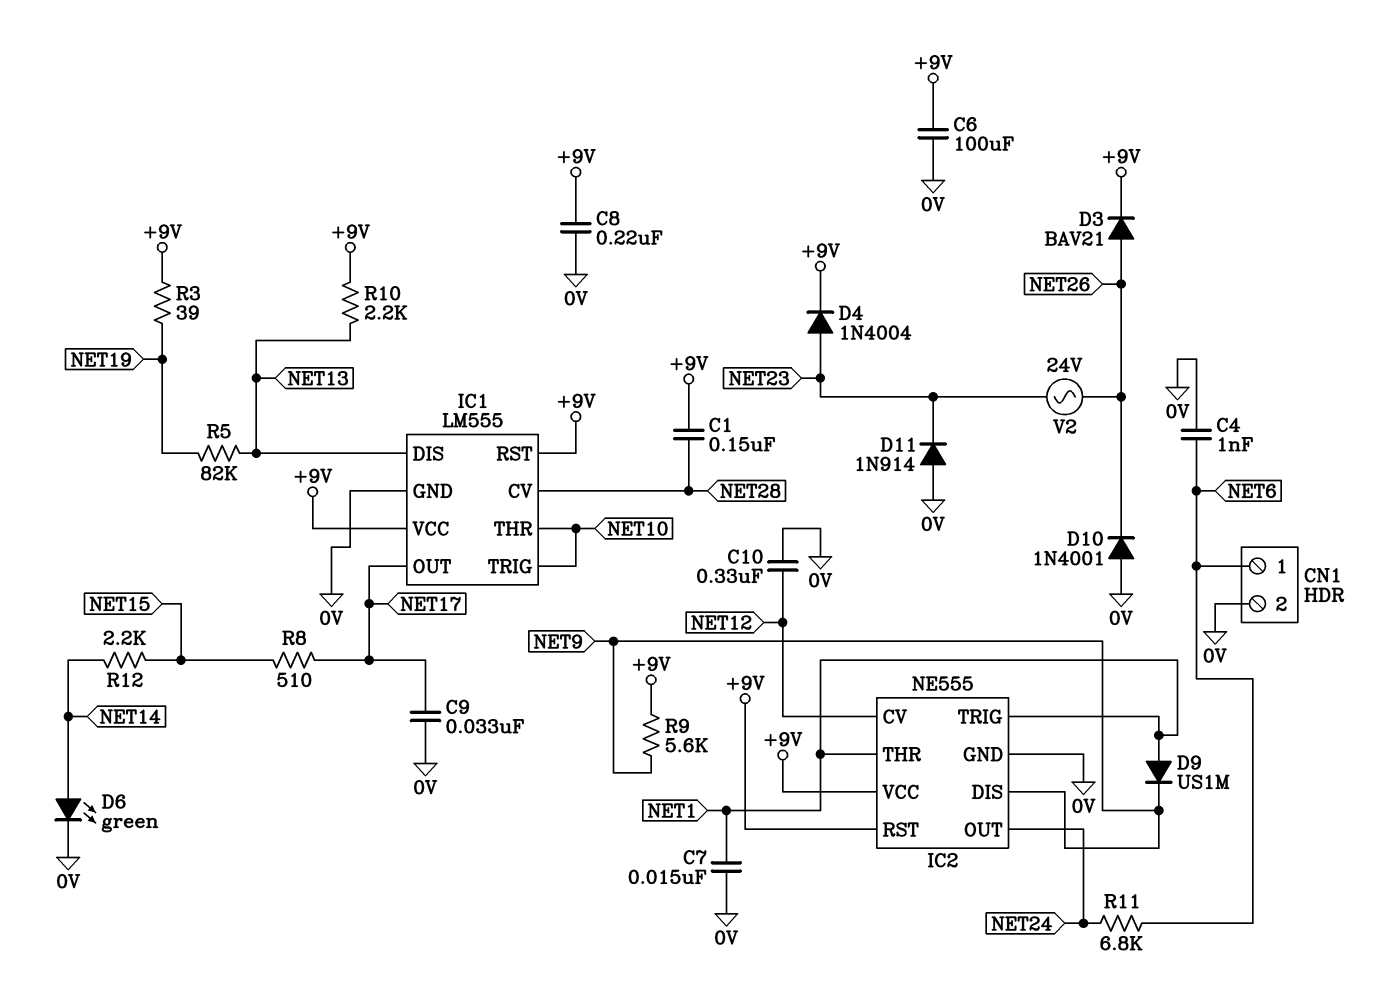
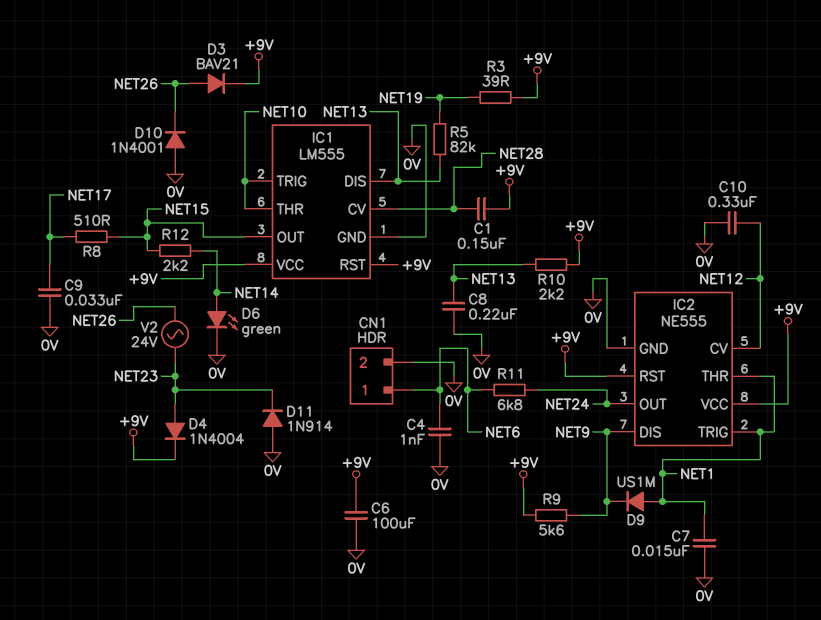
C8: 220nF (+9V, 0V) -> 220nF (0V, NET13)
IC1 pin OUT: NET17 -> NET15

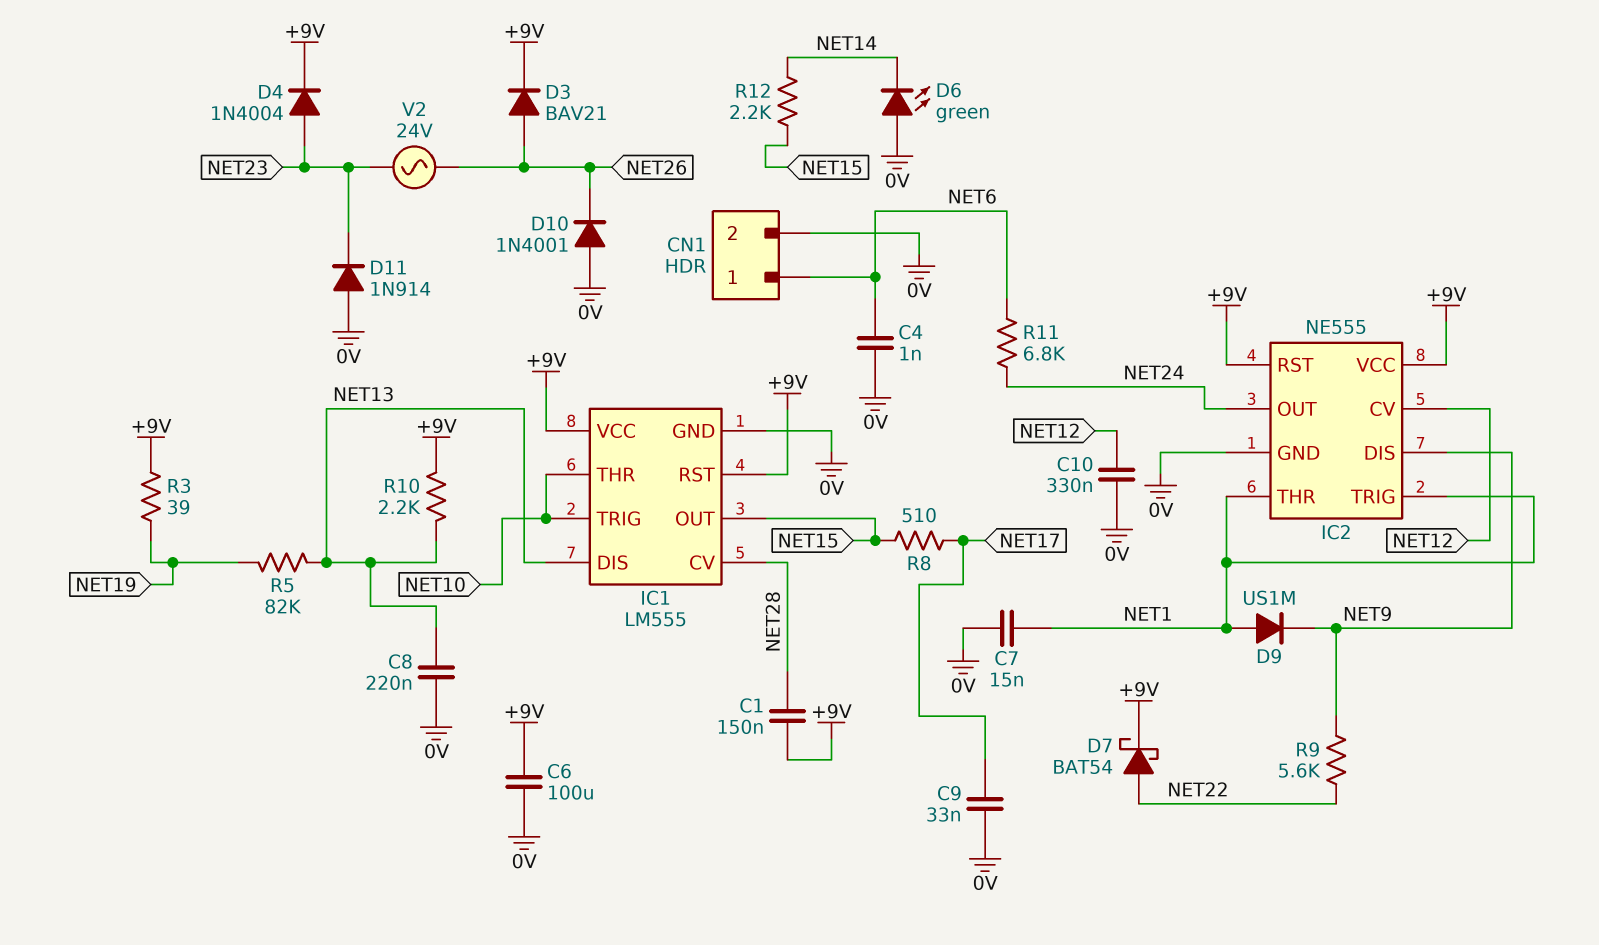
D6: LED green (A NET14, K 0V) -> LED green (A 0V, K NET14)
D7: none -> schottky BAT54 (A NET22, K +9V)
R9: 5.6k (+9V, NET9) -> 5.6k (NET9, NET22)

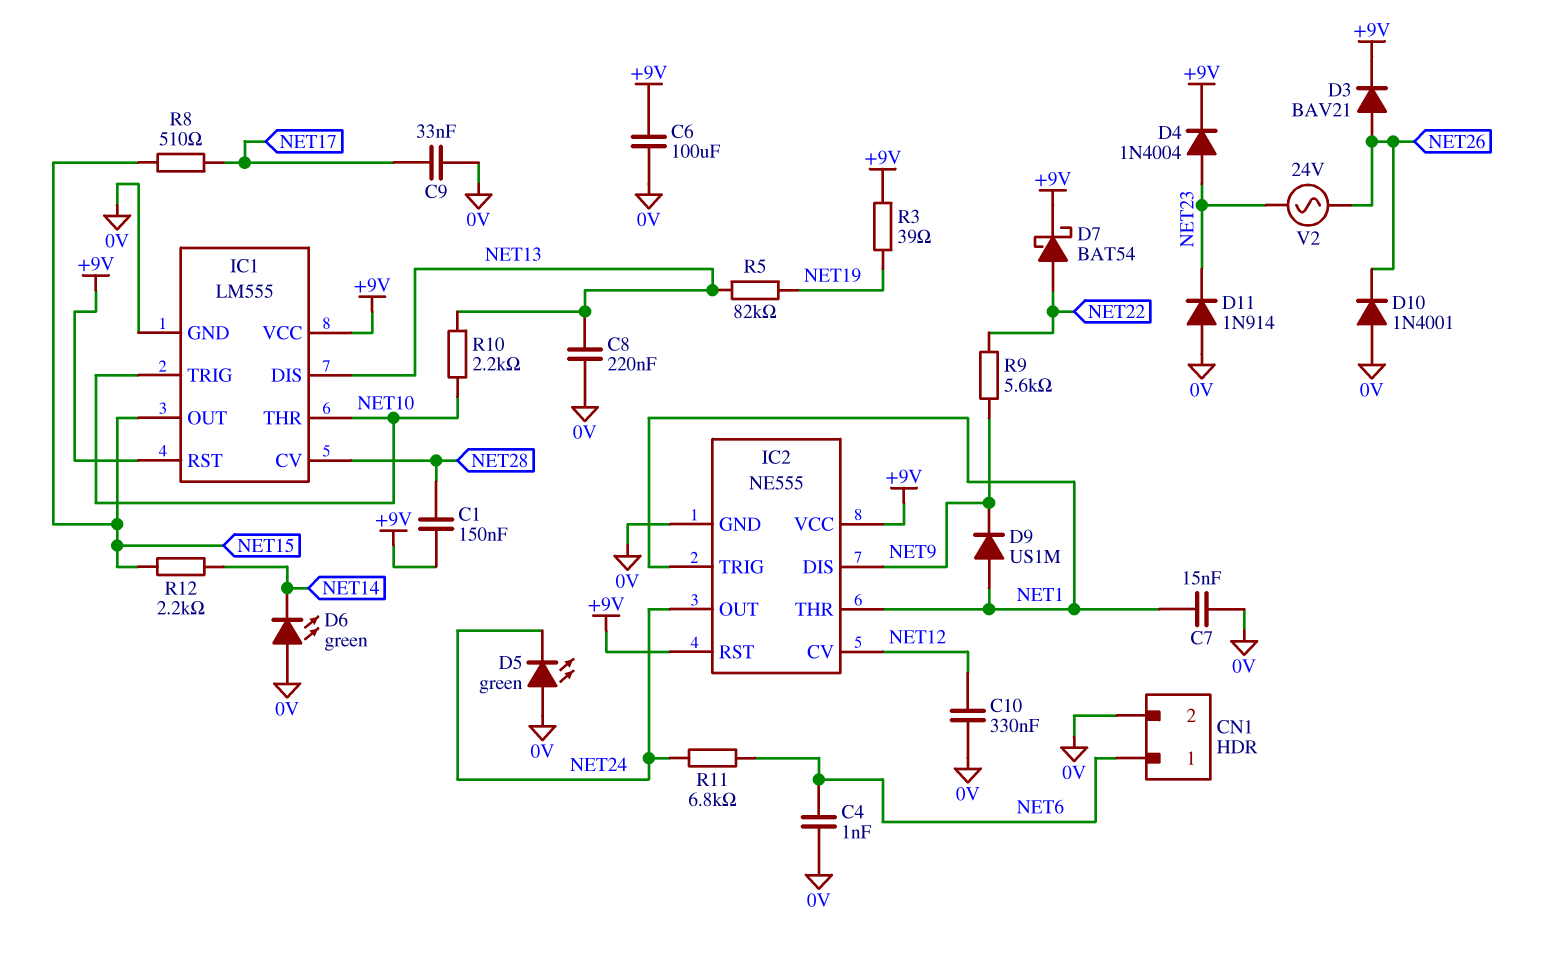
D5: none -> LED green (A 0V, K NET24)
R10: 2.2k (+9V, NET13) -> 2.2k (NET10, NET13)

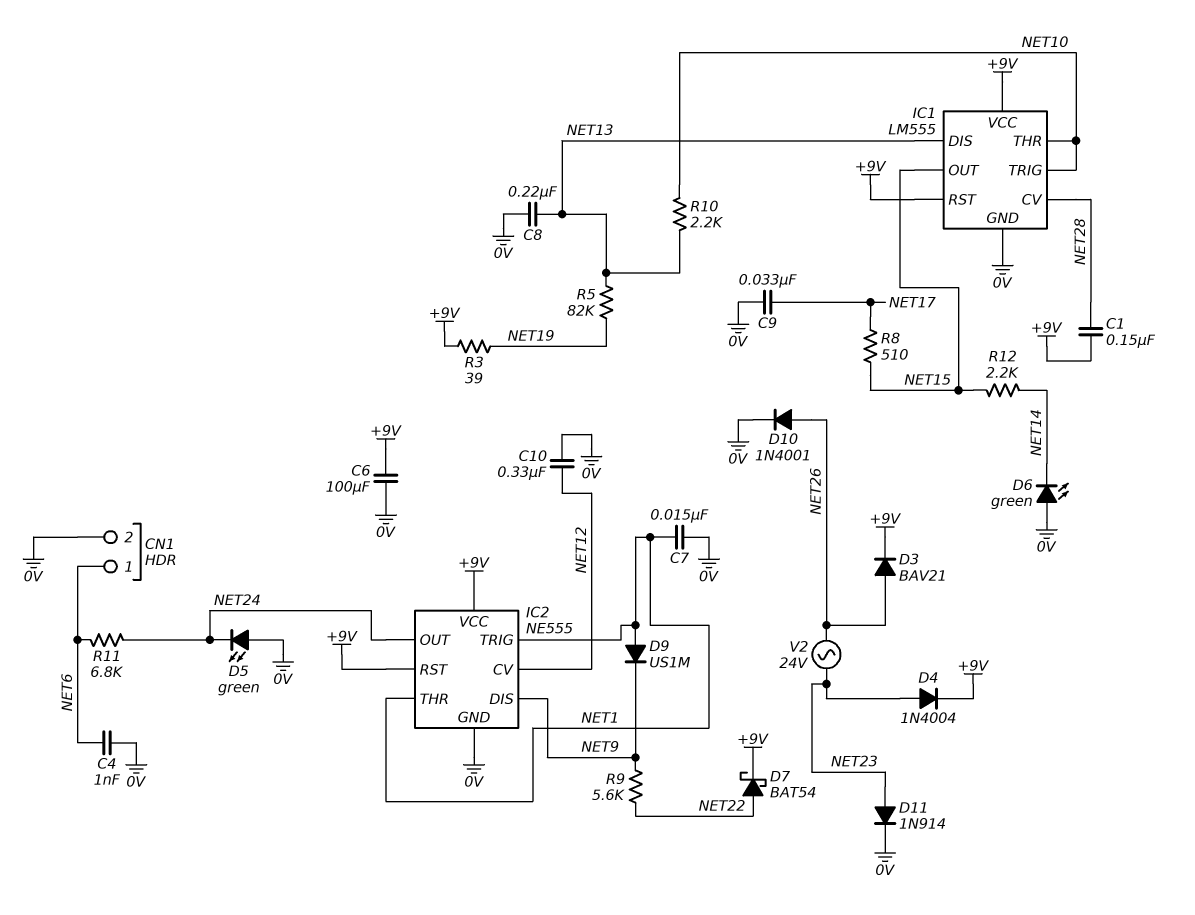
D10: diode 1N4001 (A 0V, K NET26) -> diode 1N4001 (A NET26, K 0V)
D11: diode 1N914 (A 0V, K NET23) -> diode 1N914 (A NET23, K 0V)

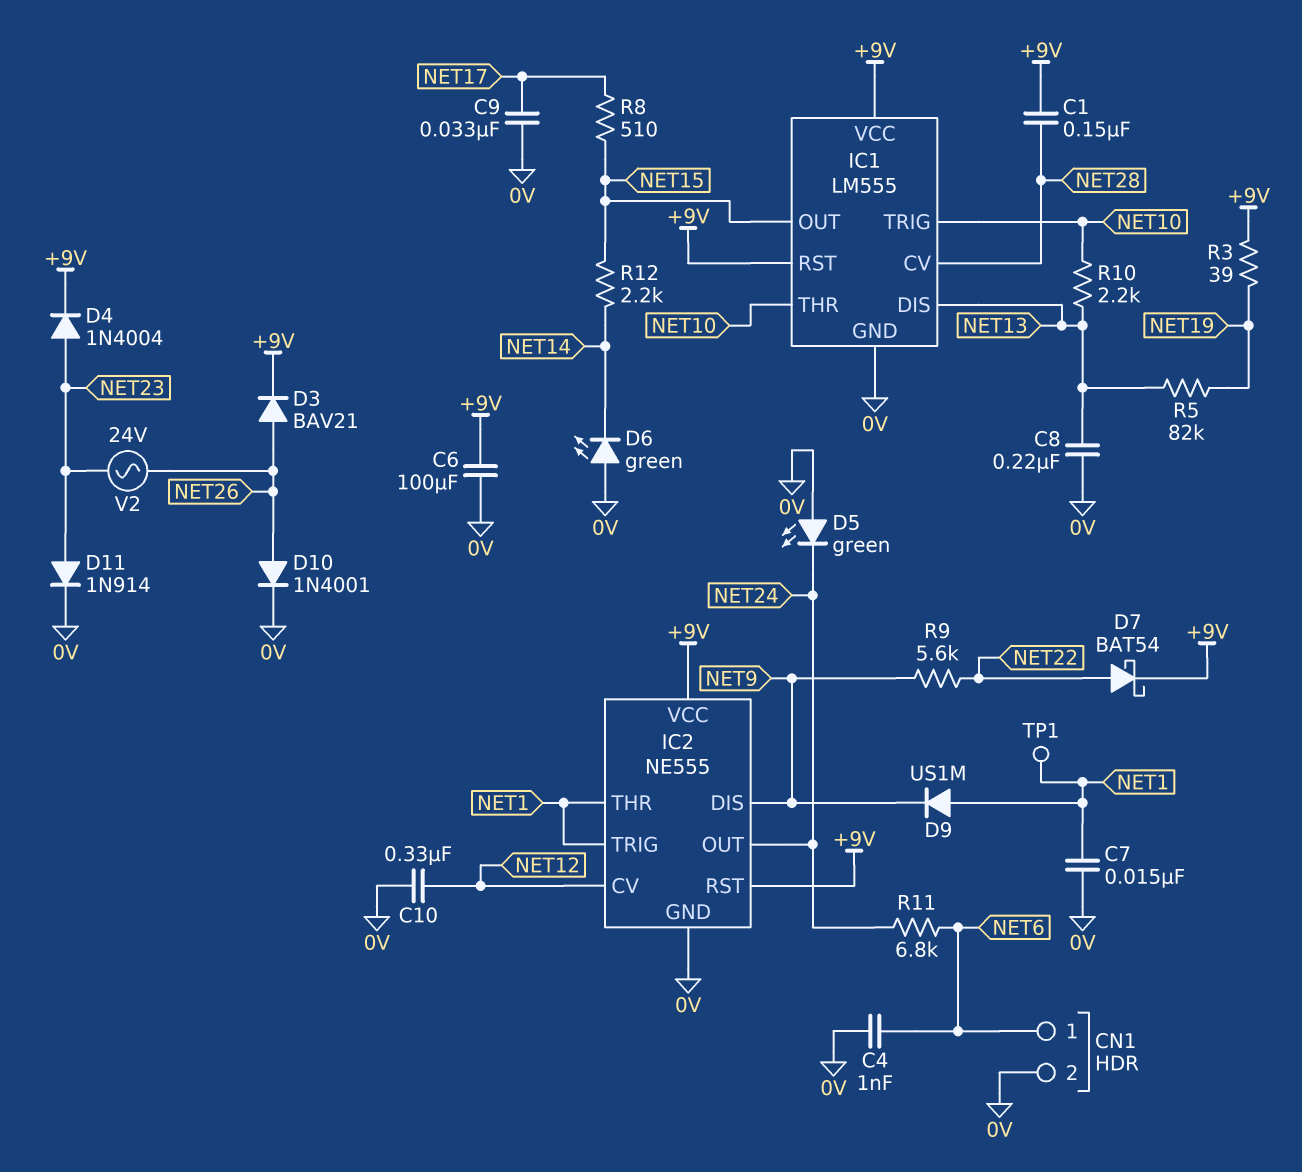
TP1: none -> test point (NET1)

